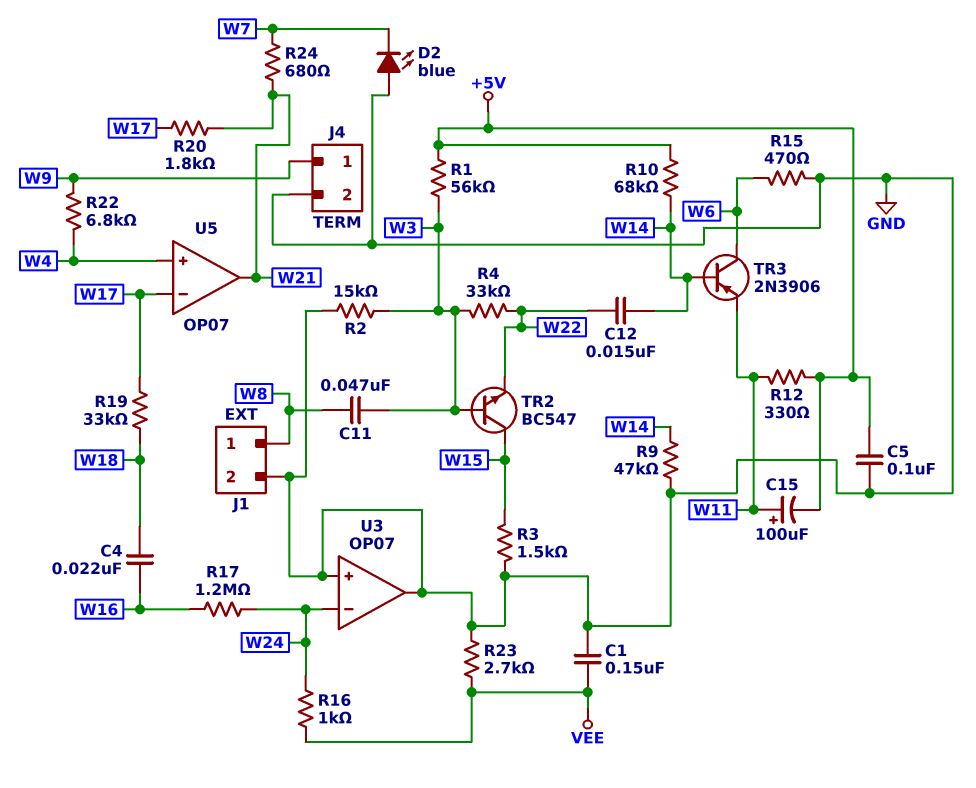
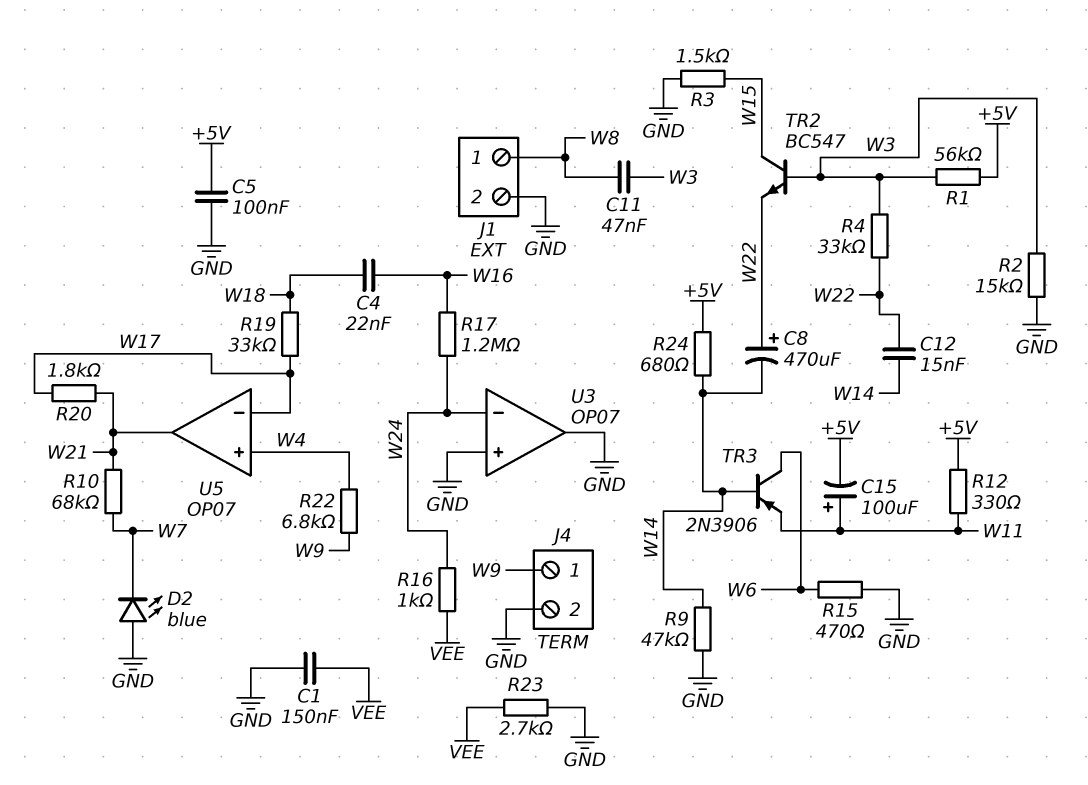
C8: none -> 470uF (plus W22, minus W14)
R10: 68k (+5V, W14) -> 68k (W7, W21)
R24: 680 (W7, W21) -> 680 (+5V, W14)

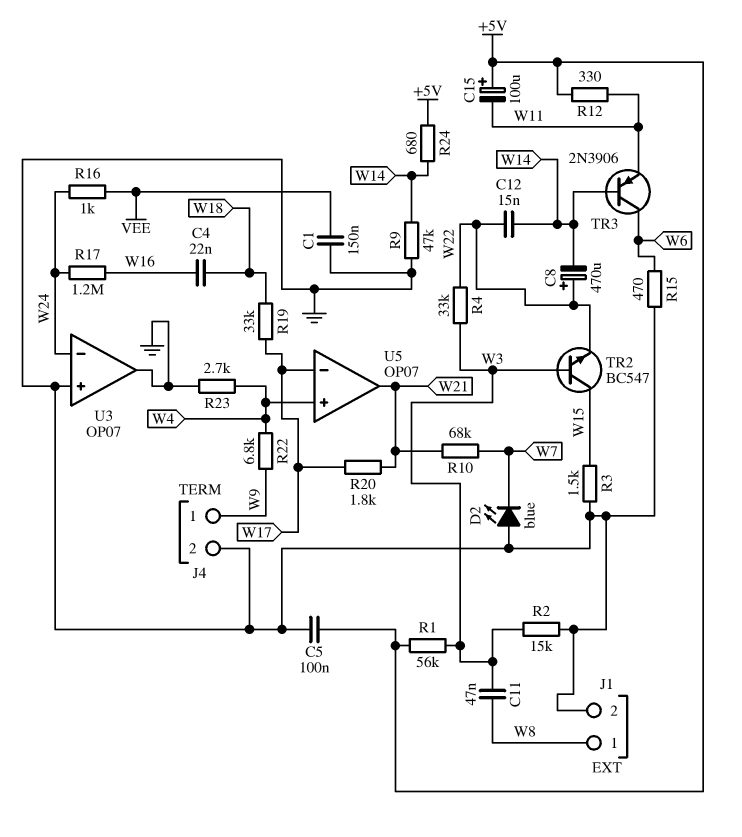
C15: 100uF (plus W11, minus +5V) -> 100uF (plus +5V, minus W11)
R23: 2.7k (GND, VEE) -> 2.7k (GND, W4)

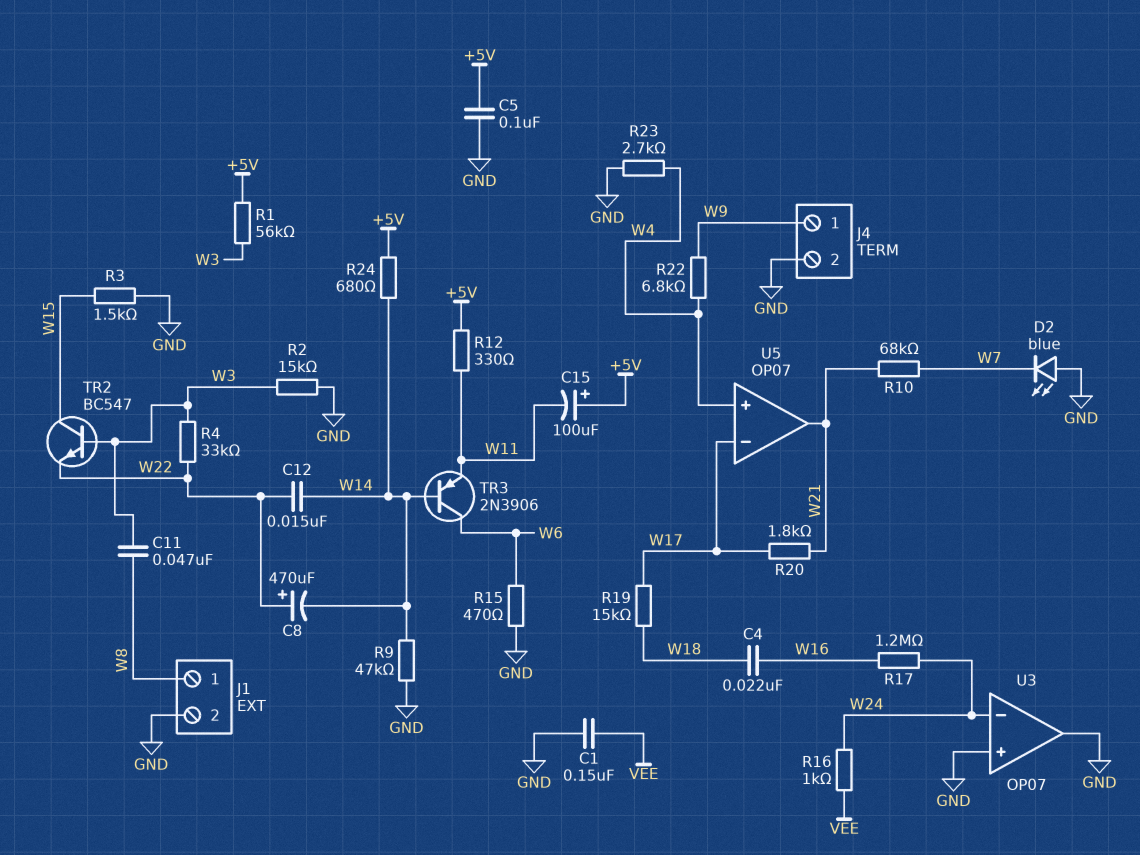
R19: 33k (W17, W18) -> 15k (W17, W18)

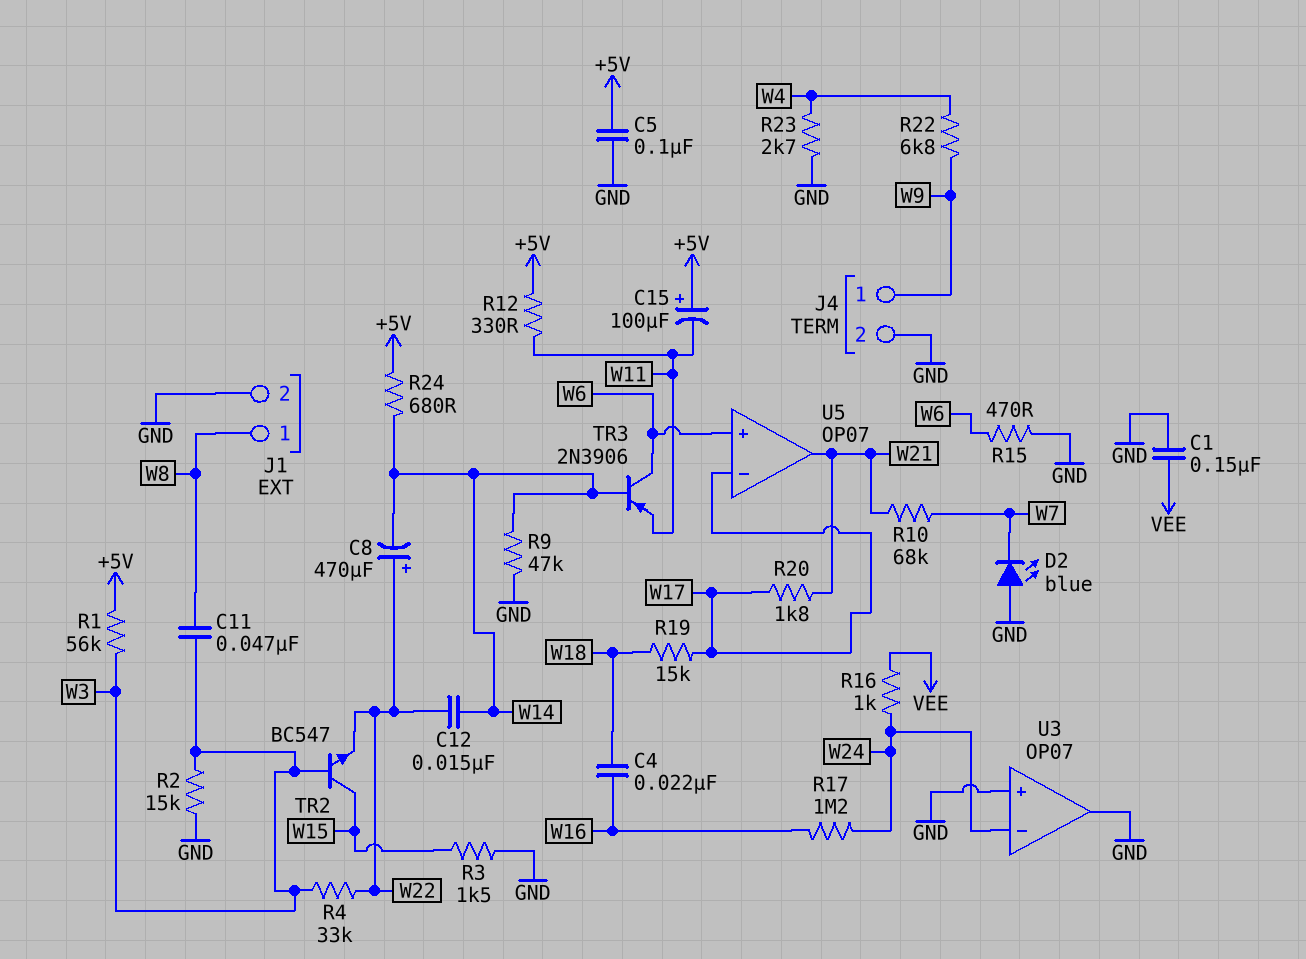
U5 pin in+: W4 -> W6

